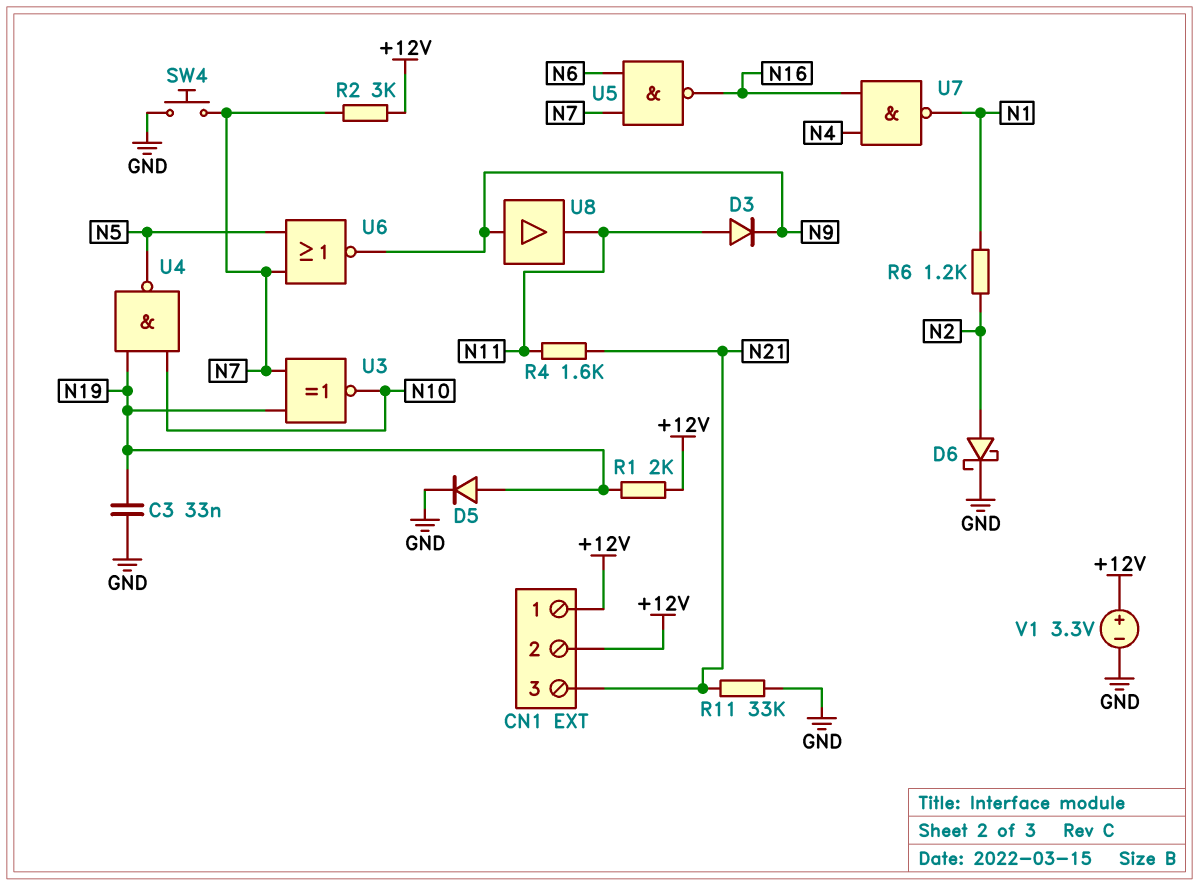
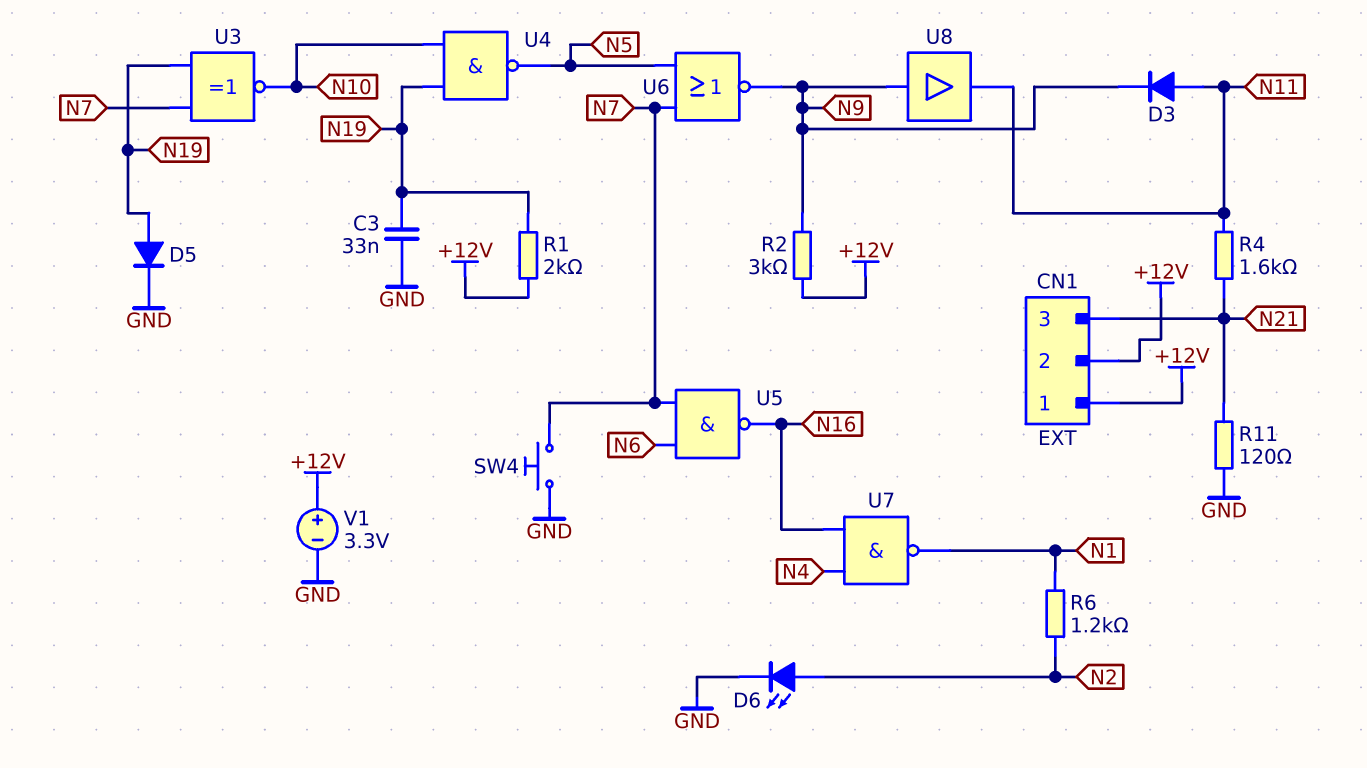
D6: schottky (A N2, K GND) -> LED (A N2, K GND)
R2: 3k (+12V, N7) -> 3k (+12V, N9)
R11: 33k (GND, N21) -> 120 (GND, N21)

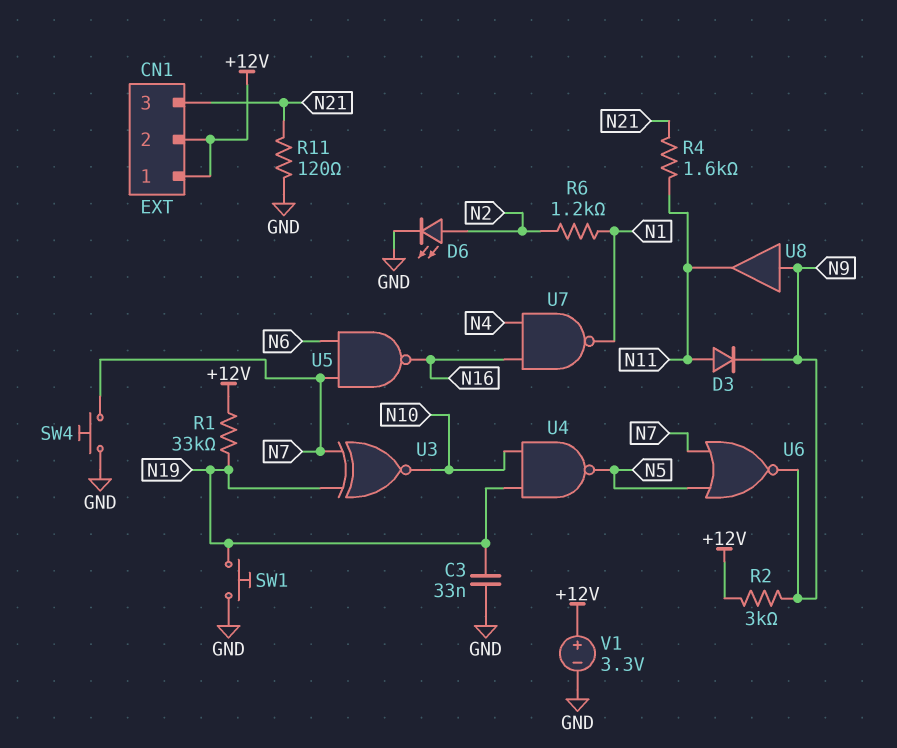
D5: diode (A N19, K GND) -> none
R1: 2k (+12V, N19) -> 33k (+12V, N19)
SW1: none -> button (GND, N19)

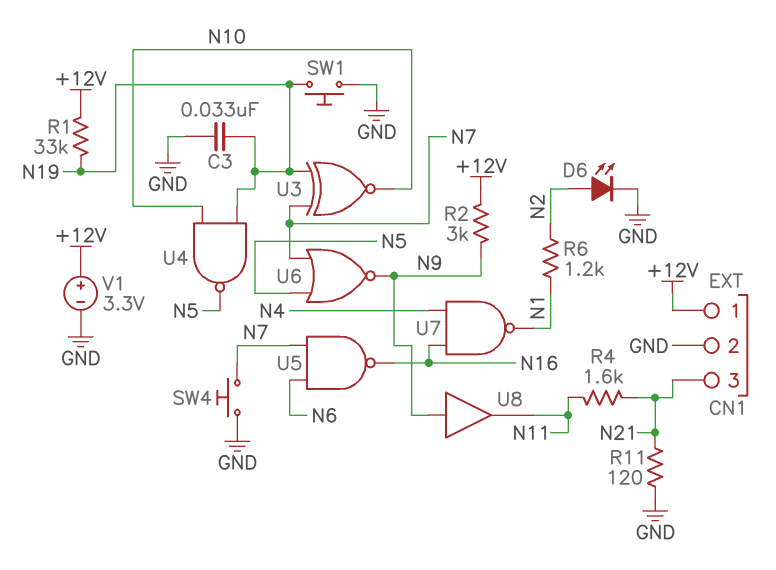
CN1 pin 2: +12V -> GND
D3: diode (A N11, K N9) -> none

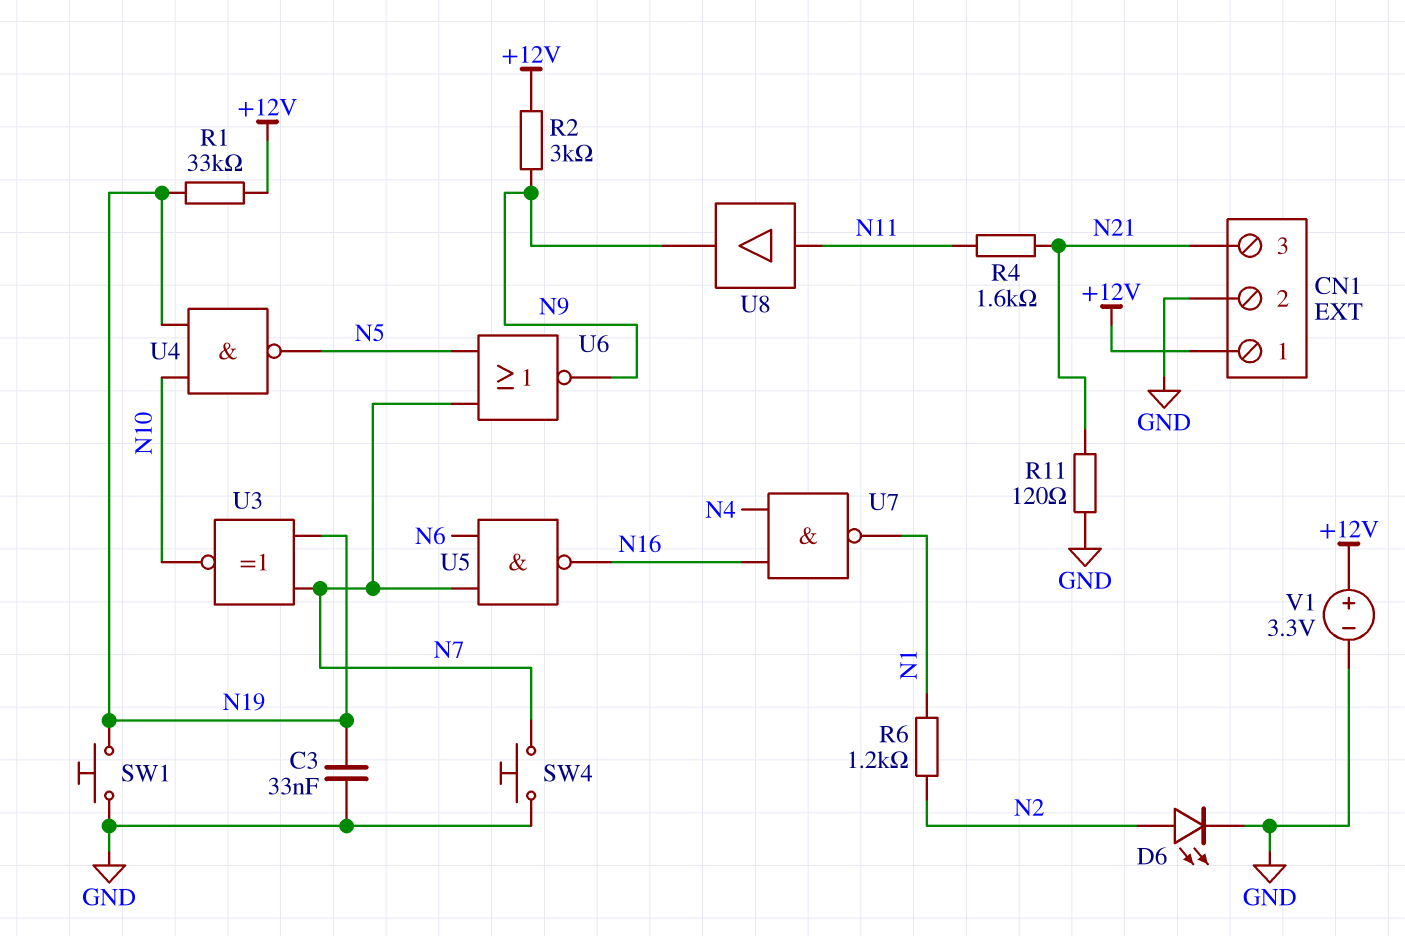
U8: buffer (in N9, out N11) -> buffer (in N11, out N9)

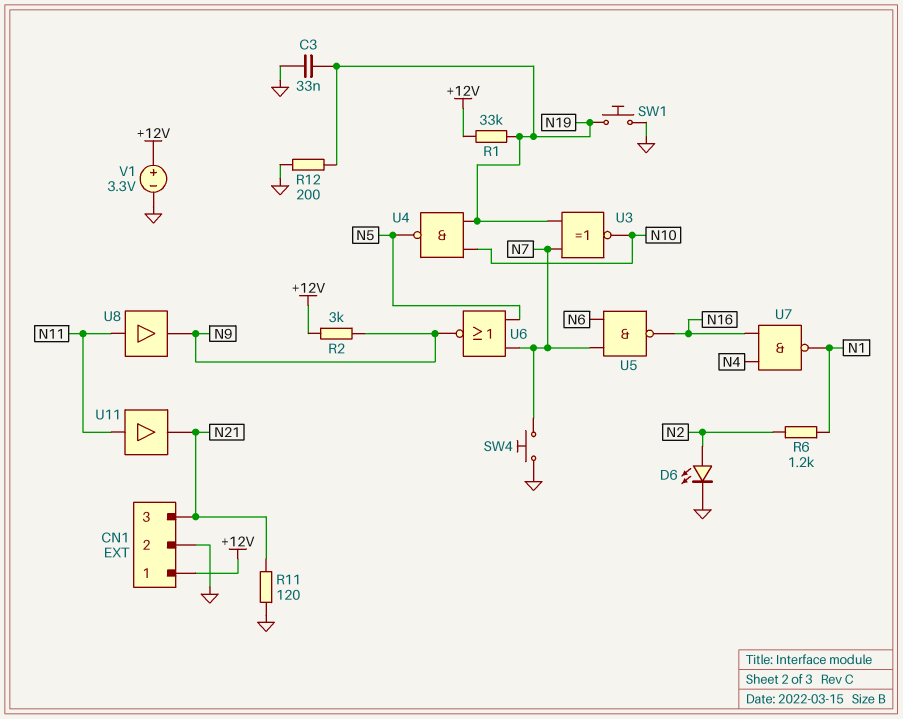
R4: 1.6k (N11, N21) -> none
R12: none -> 200 (GND, N19)
U11: none -> buffer (in N11, out N21)

